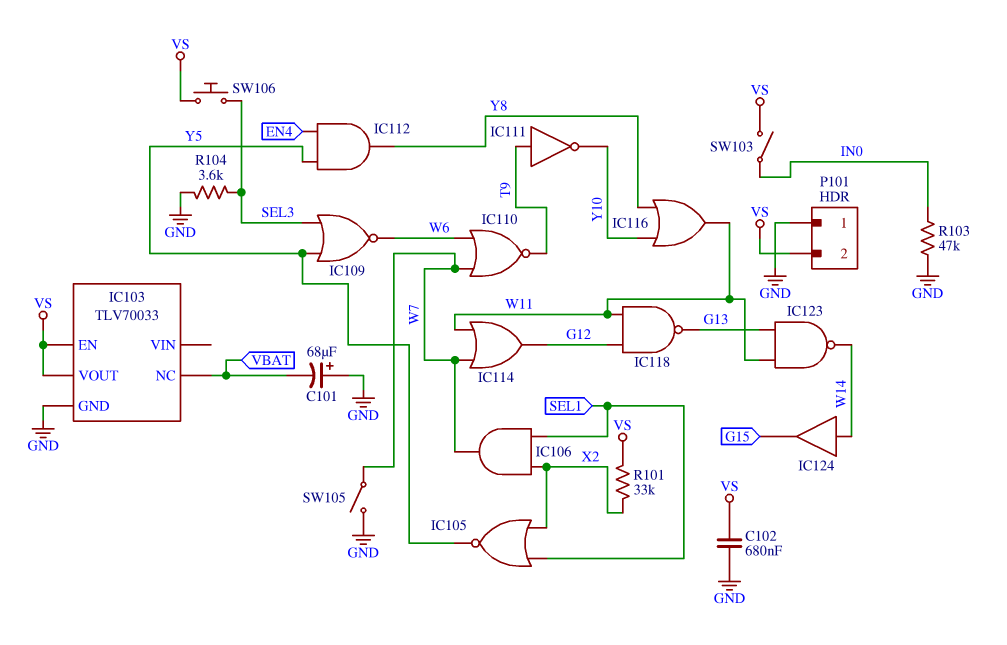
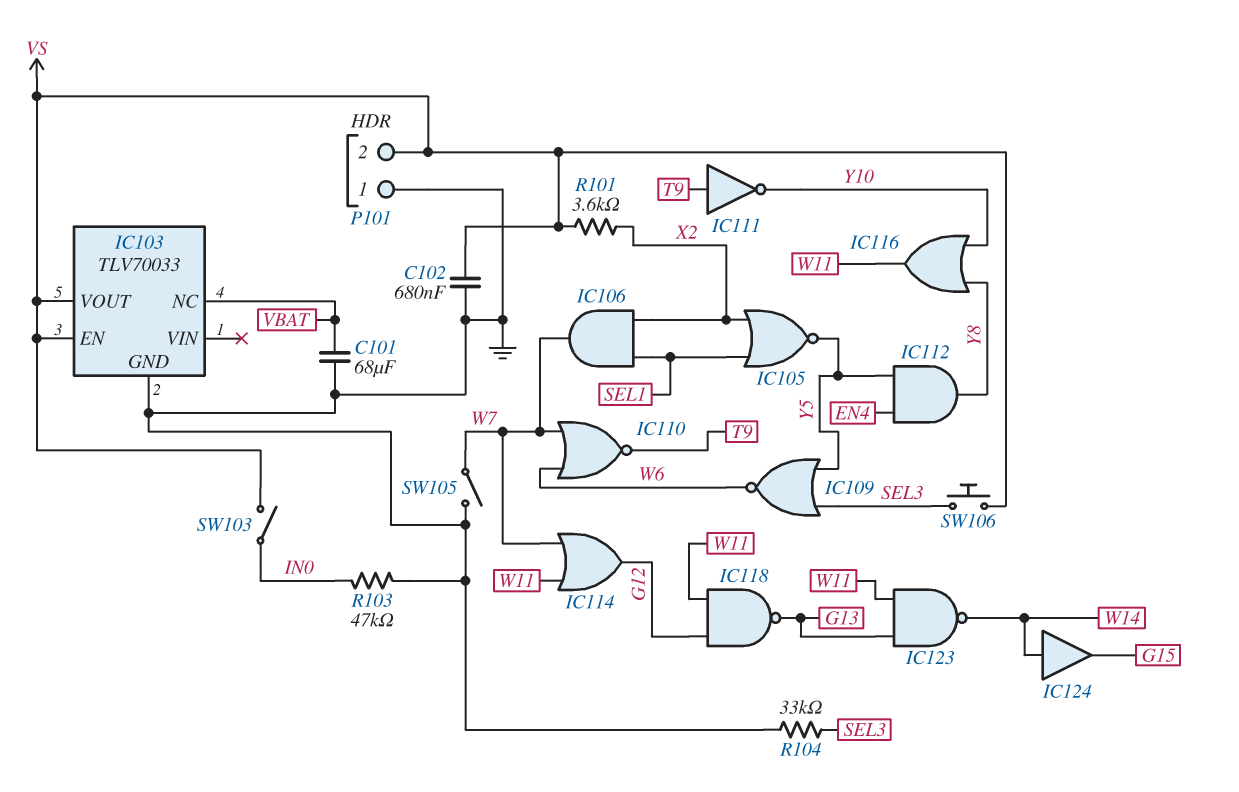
C101: 68uF (plus GND, minus VBAT) -> 68uF (GND, VBAT)
R101: 33k (VS, X2) -> 3.6k (VS, X2)
R104: 3.6k (GND, SEL3) -> 33k (GND, SEL3)

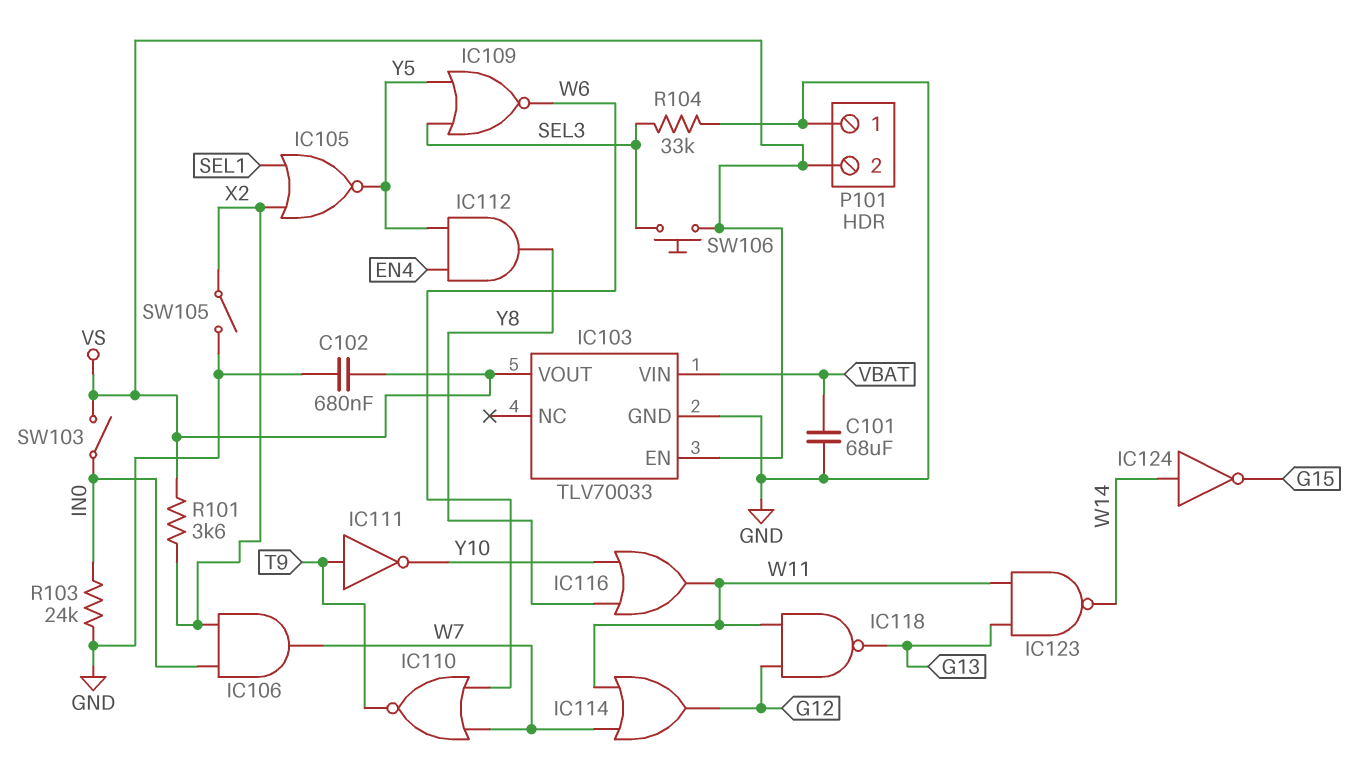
IC103 pin NC: VBAT -> none
IC103 pin VIN: none -> VBAT
IC106: AND (in SEL1, in X2, out W7) -> AND (in IN0, in X2, out W7)
IC124: buffer (in W14, out G15) -> NOT (in W14, out G15)
R103: 47k (GND, IN0) -> 24k (GND, IN0)
SW105: switch (GND, W7) -> switch (GND, X2)

